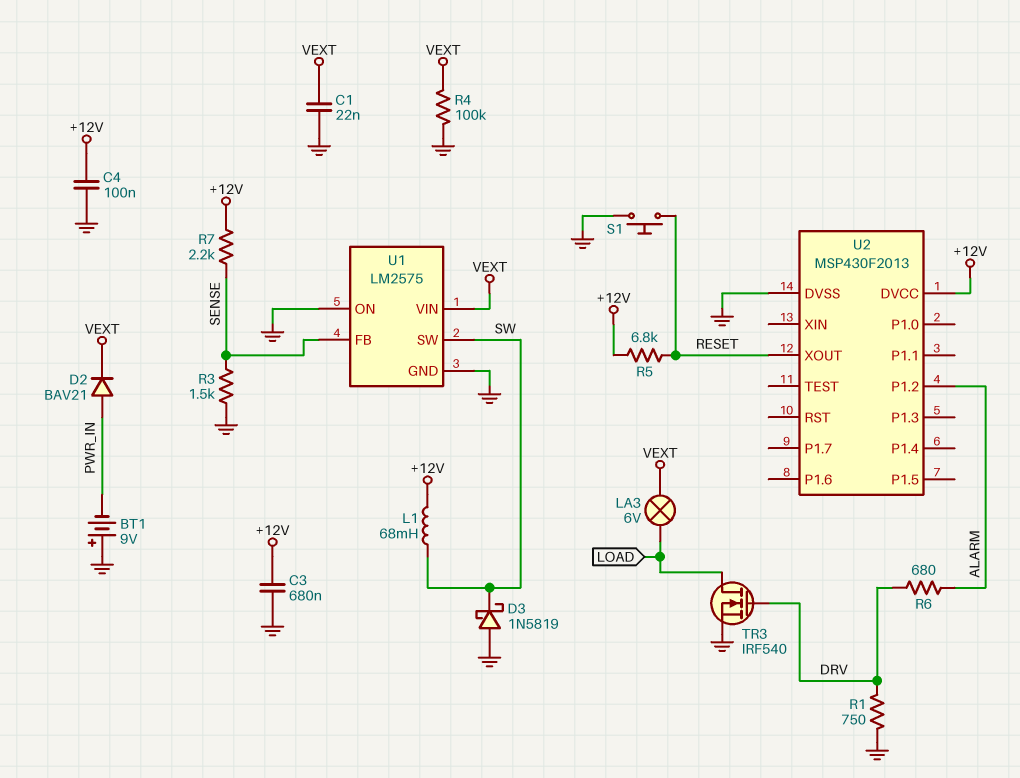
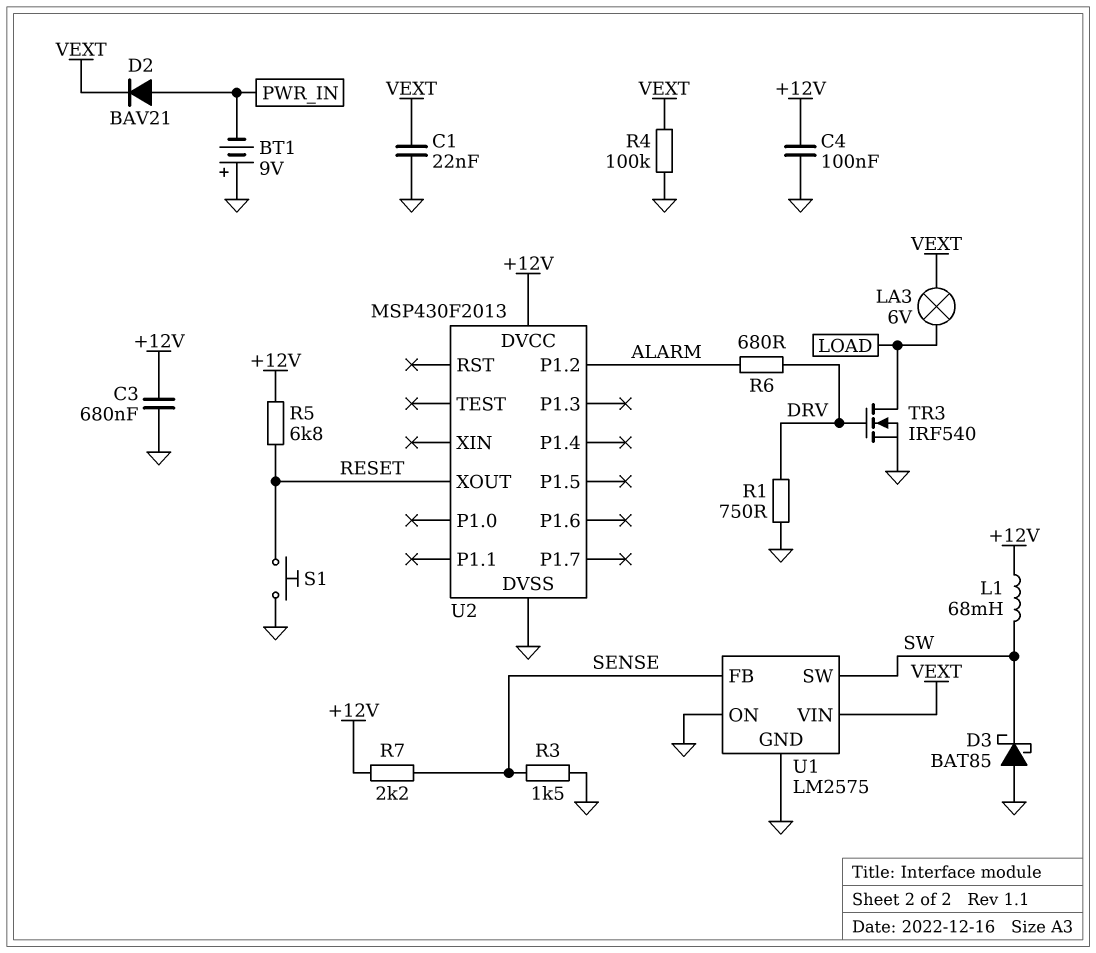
D3: schottky 1N5819 (A GND, K SW) -> schottky BAT85 (A GND, K SW)

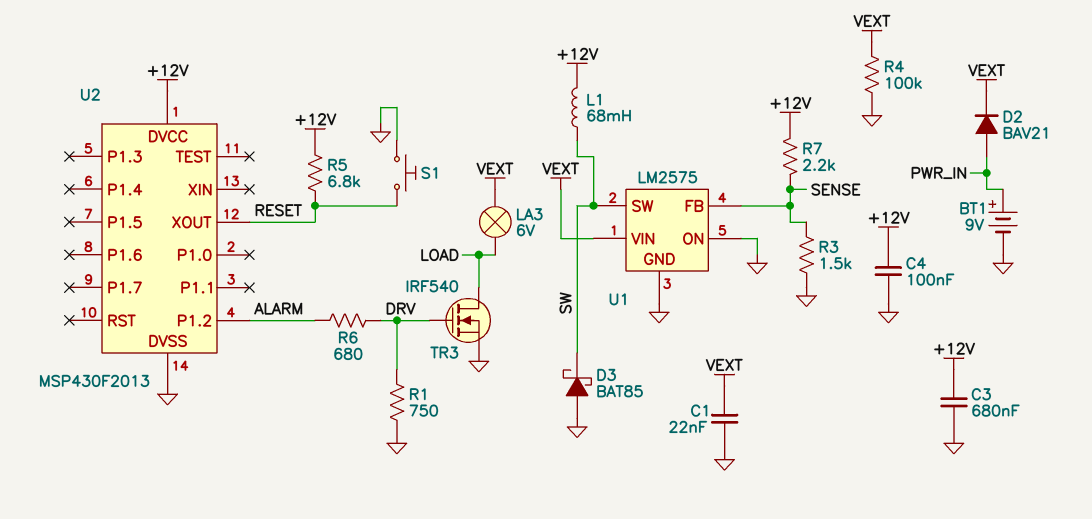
BT1: 9V (plus GND, minus PWR_IN) -> 9V (plus PWR_IN, minus GND)

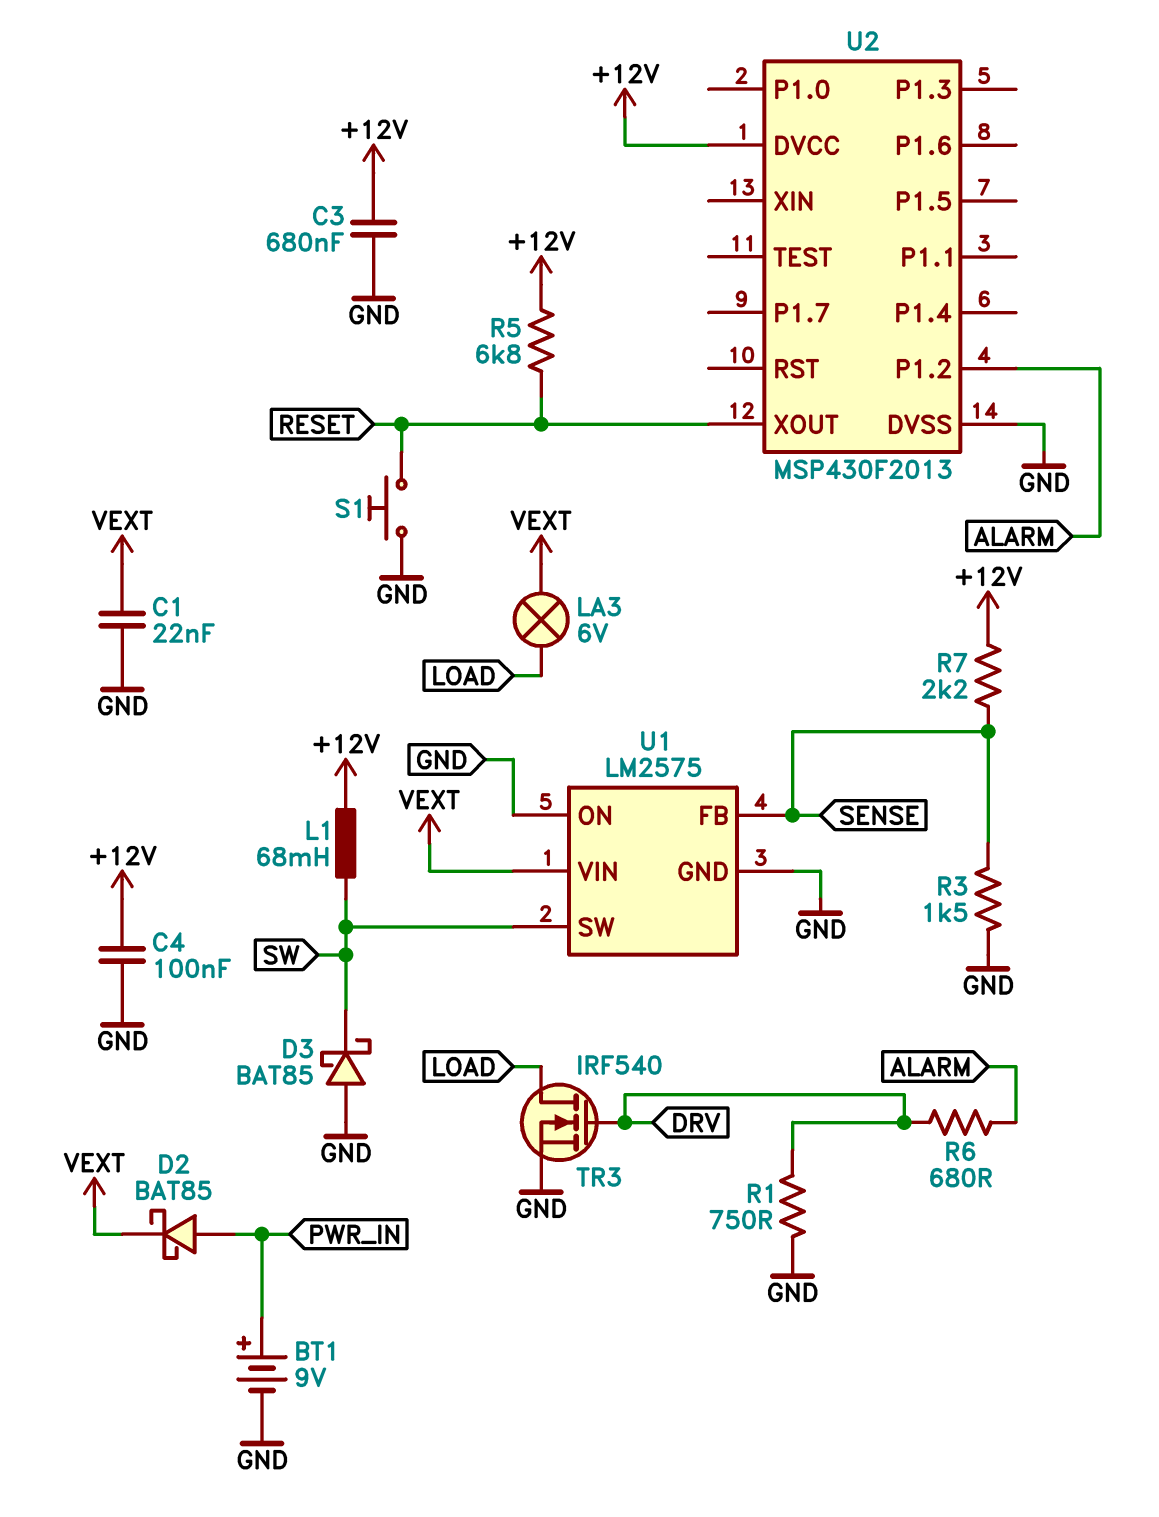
D2: diode BAV21 (A PWR_IN, K VEXT) -> schottky BAT85 (A PWR_IN, K VEXT)
R4: 100k (GND, VEXT) -> none

